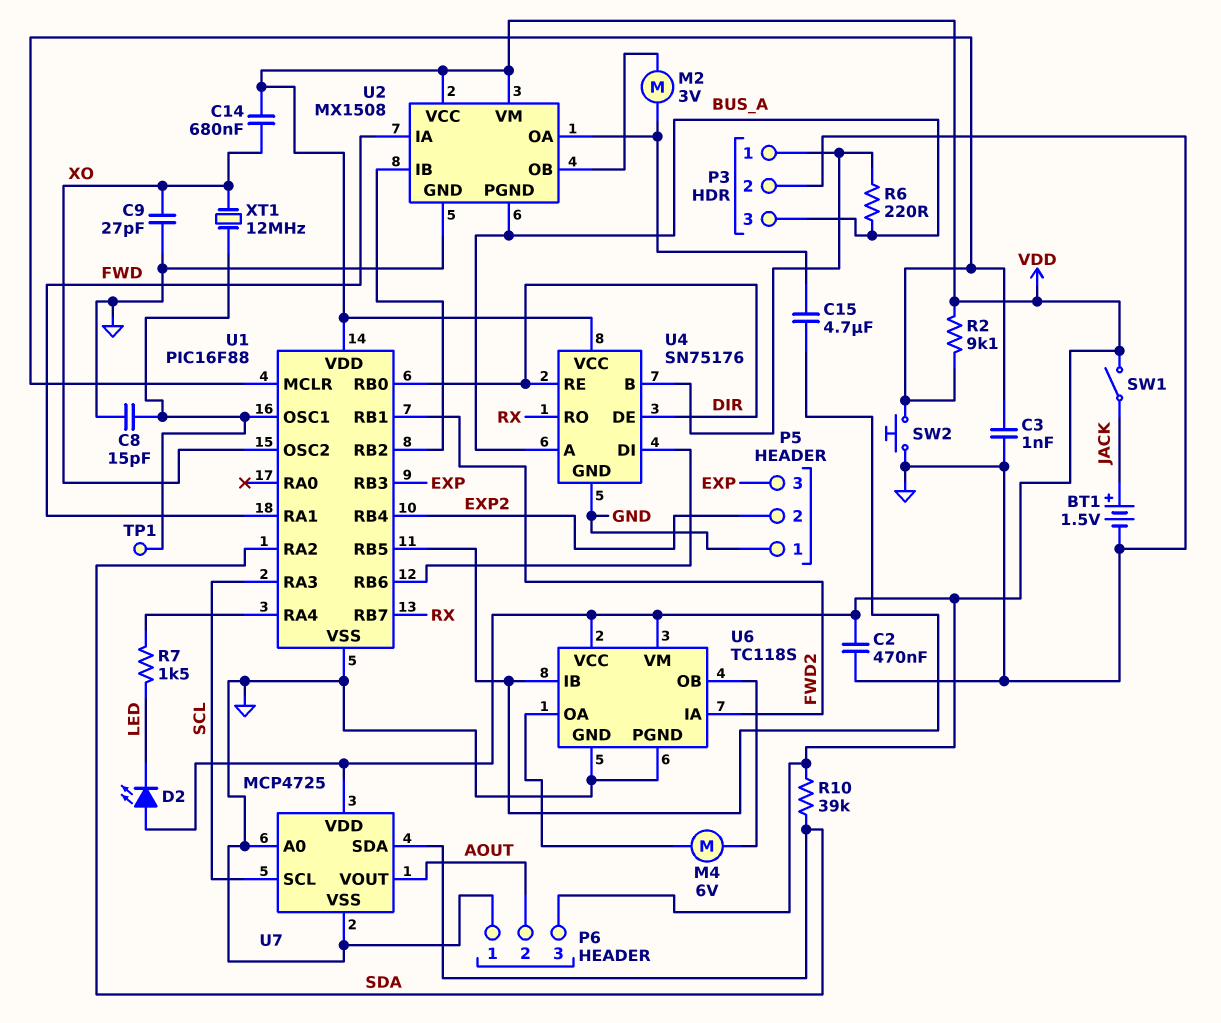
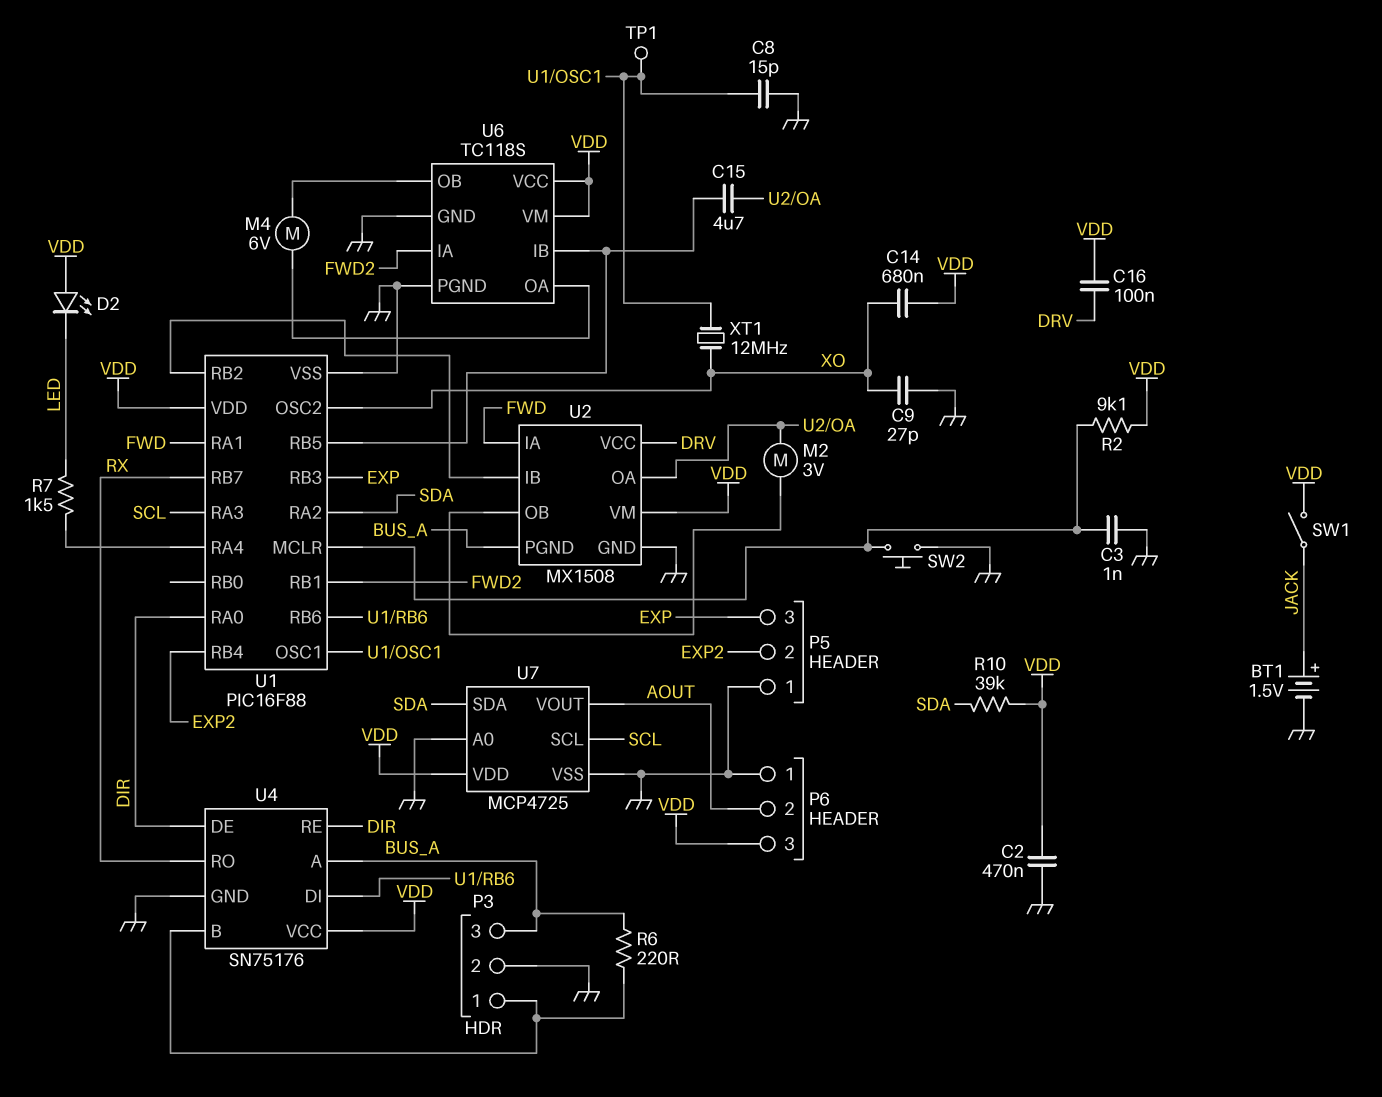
C16: none -> 100nF (DRV, VDD)
U1 pin RA0: none -> DIR
U1 pin RB0: DIR -> none
U2 pin VCC: VDD -> DRV

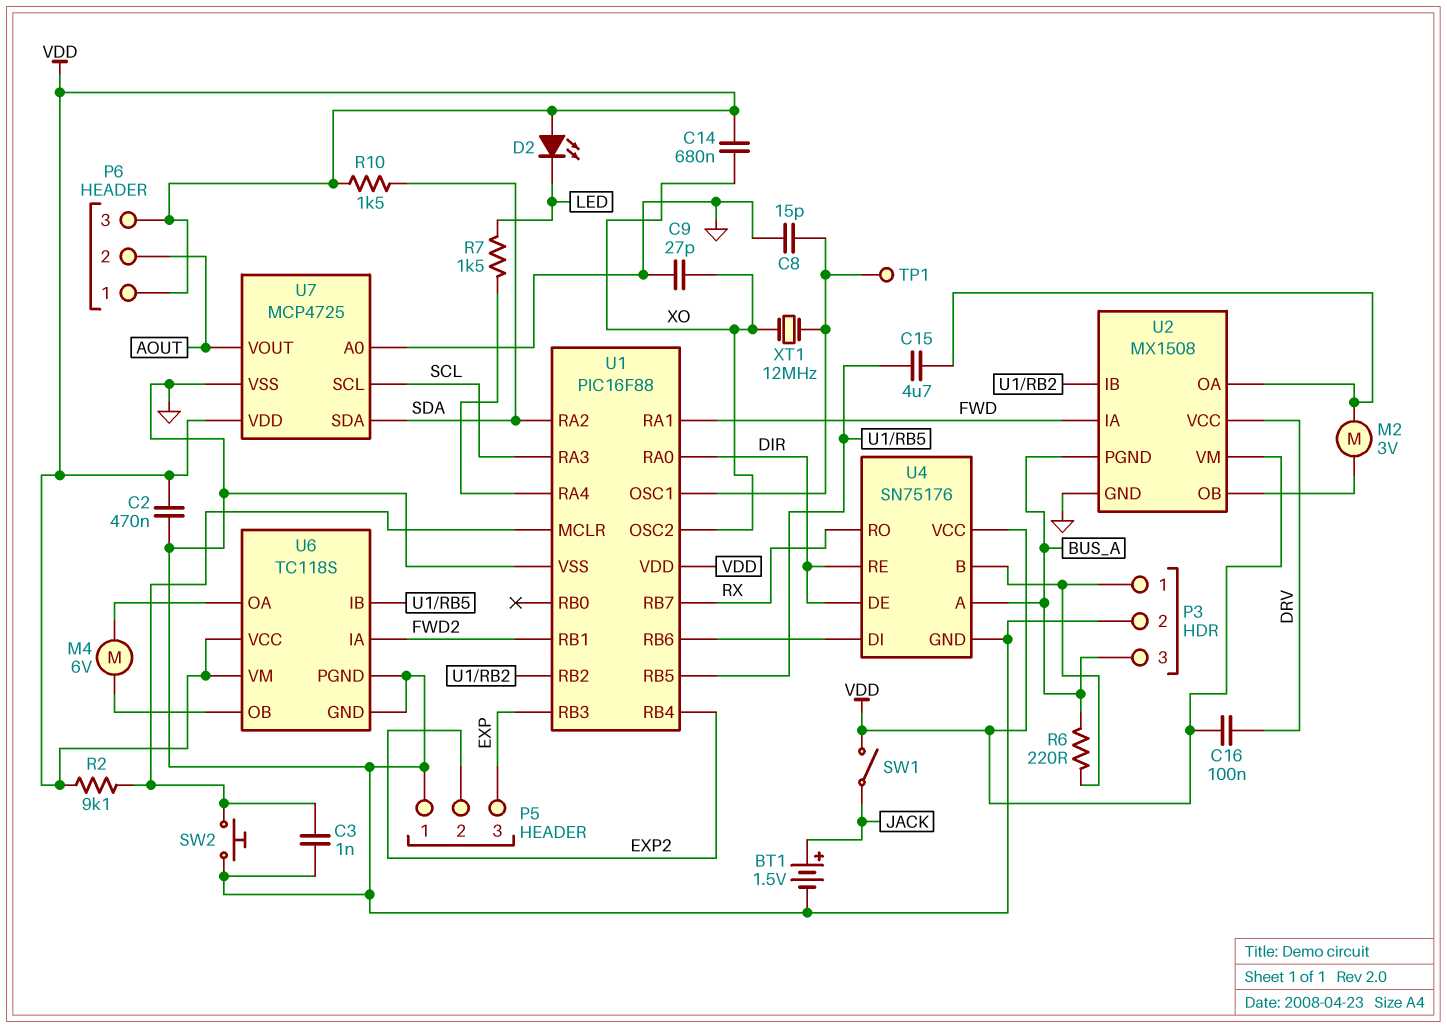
P6 pin 1: GND -> VDD
R10: 39k (SDA, VDD) -> 1.5k (SDA, VDD)

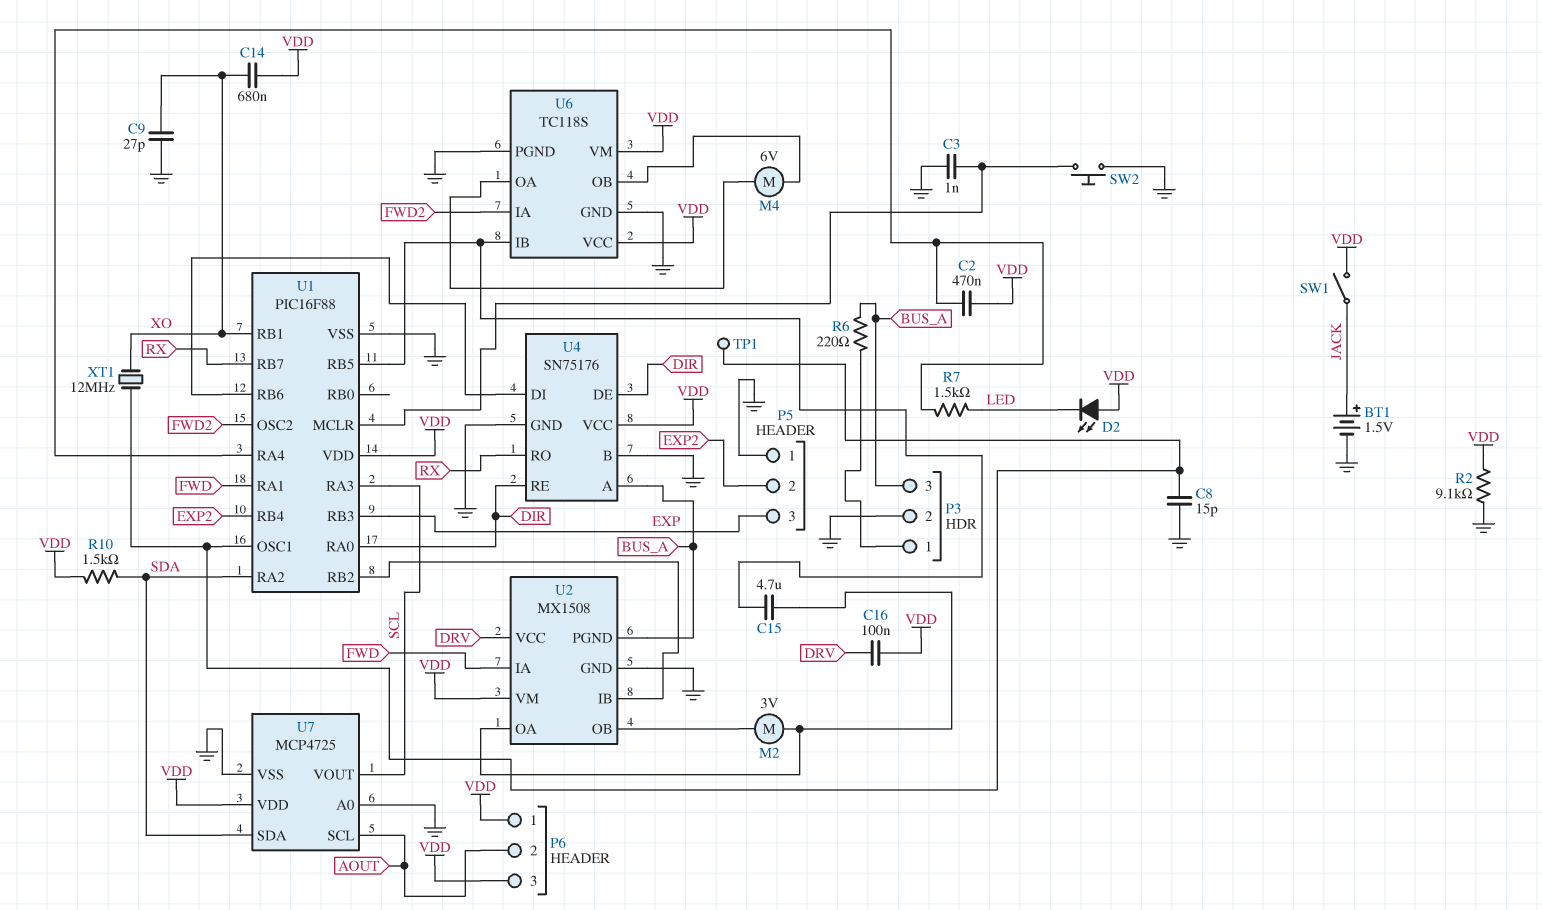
C2: 470nF (GND, VDD) -> 470nF (U1/RA4, VDD)
R2: 9.1k (U1/MCLR, VDD) -> 9.1k (GND, VDD)
U1 pin OSC2: XO -> FWD2
U1 pin RB1: FWD2 -> XO
U4 pin B: P3/1 -> GND
U7 pin SCL: SCL -> AOUT
U7 pin VOUT: AOUT -> SCL

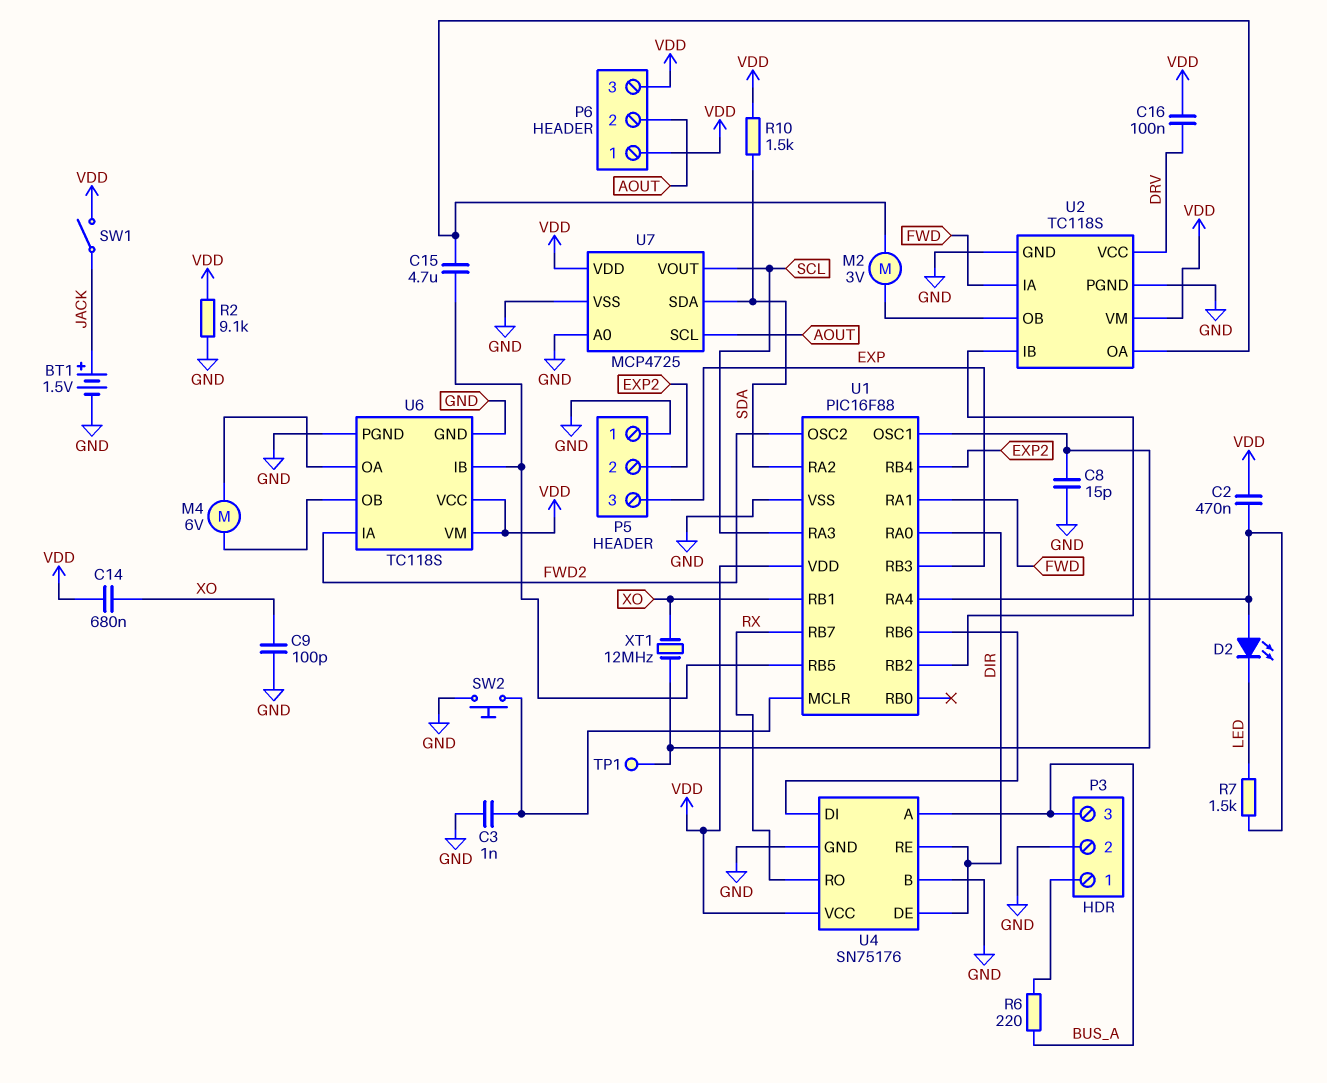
C9: 27pF (GND, XO) -> 100pF (GND, XO)
D2: LED (A VDD, K LED) -> LED (A U1/RA4, K LED)
U2: MX1508 -> TC118S
U2 pin PGND: BUS_A -> GND

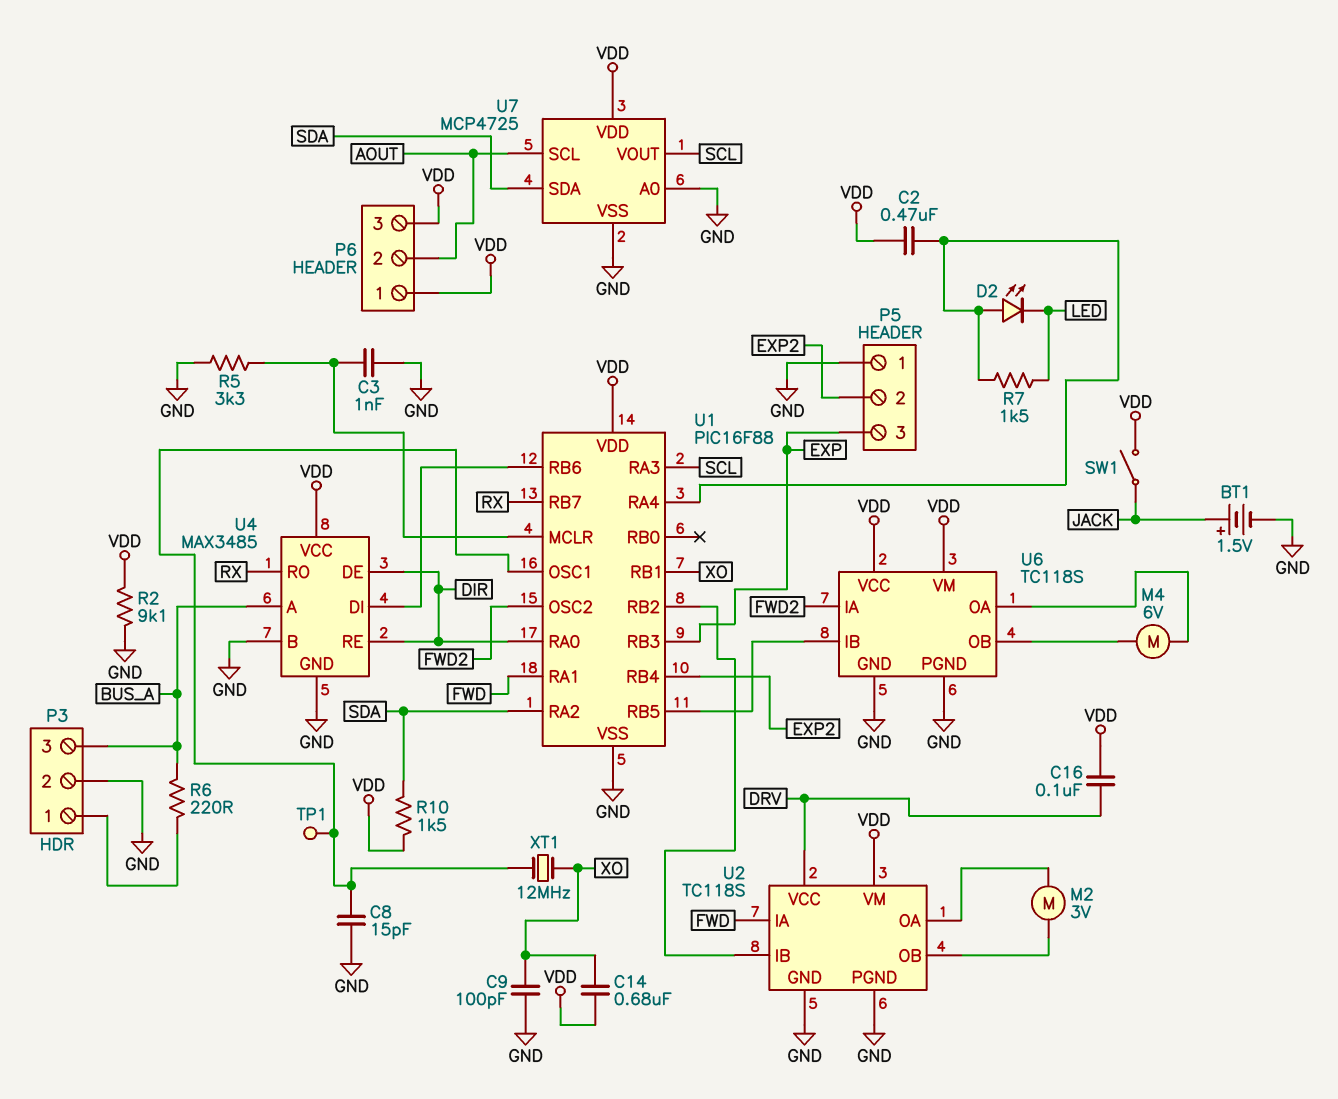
C15: 4.7uF (U1/RB5, U2/OA) -> none
R5: none -> 3.3k (GND, U1/MCLR)
SW2: button (GND, U1/MCLR) -> none
U4: SN75176 -> MAX3485

